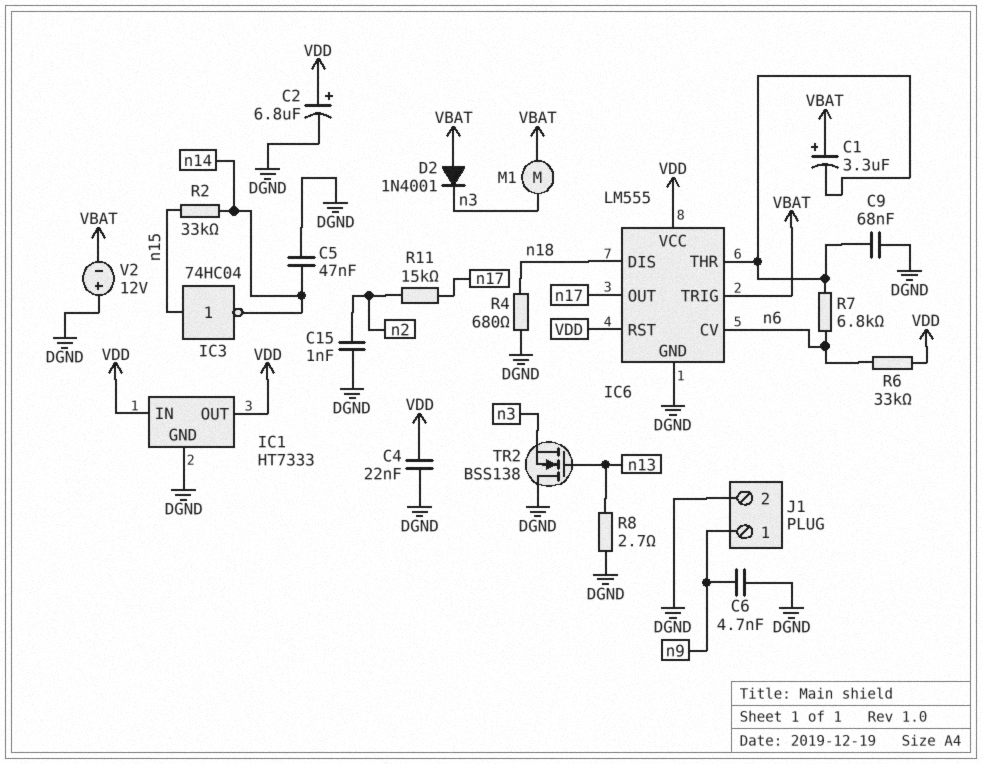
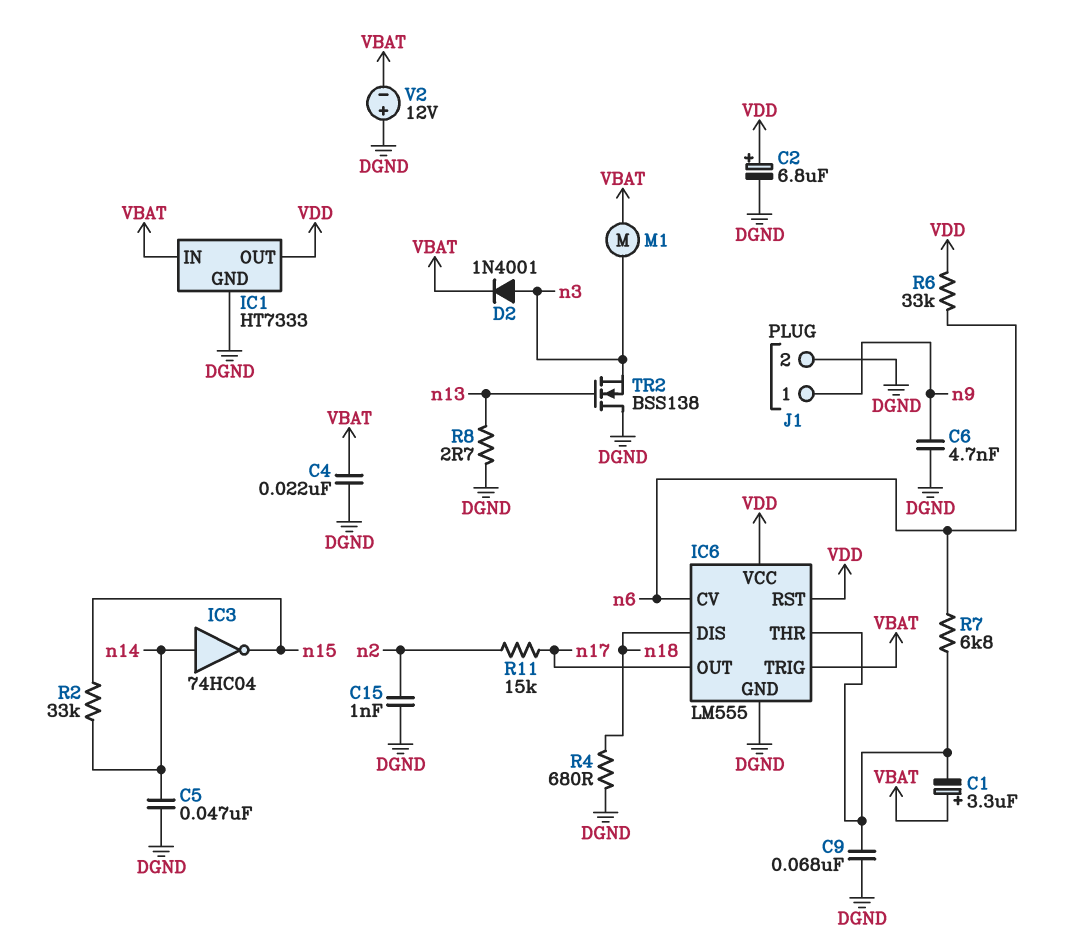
C4: 22nF (DGND, VDD) -> 22nF (DGND, VBAT)
D2: diode 1N4001 (A VBAT, K n3) -> diode 1N4001 (A n3, K VBAT)
IC1 pin IN: VDD -> VBAT
IC3: NOT 74HC04 (in n15, out n14) -> NOT 74HC04 (in n14, out n15)

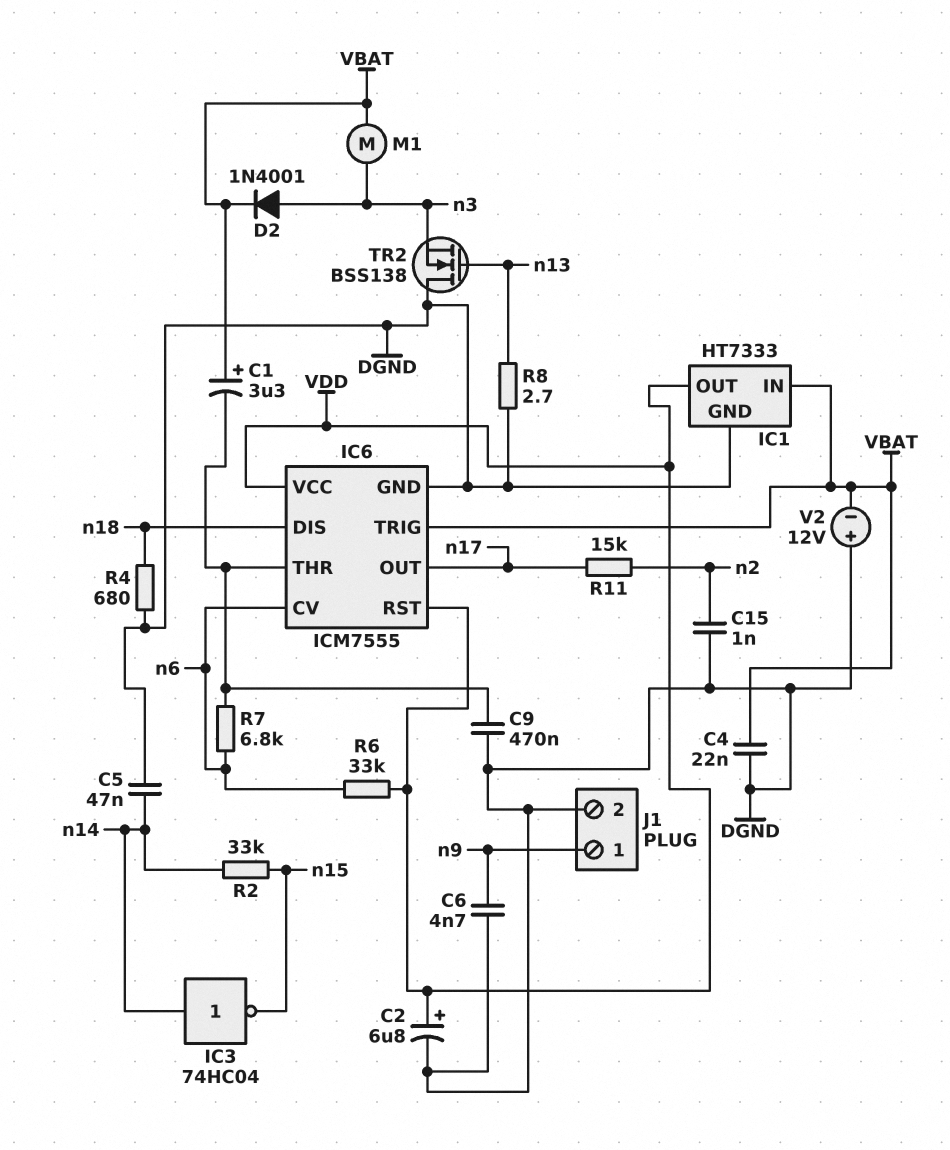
C9: 68nF (DGND, IC6/THR) -> 470nF (DGND, IC6/THR)
IC6: LM555 -> ICM7555

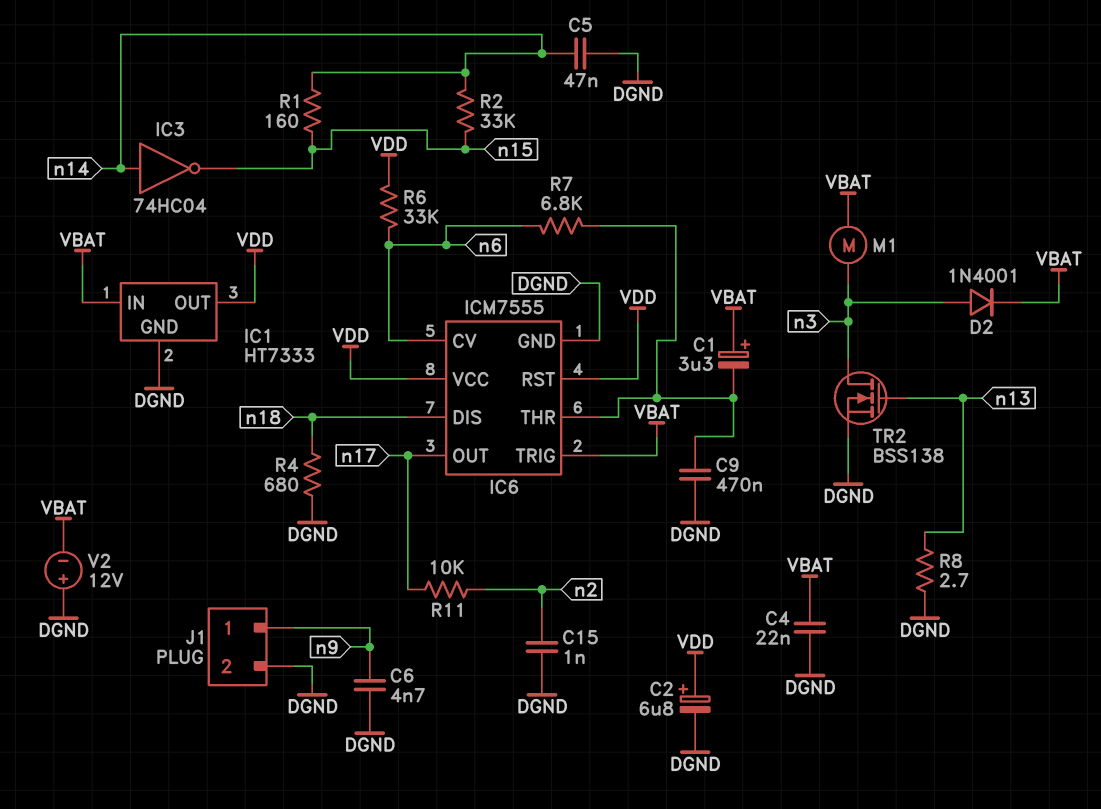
R1: none -> 160 (n14, n15)
R11: 15k (n2, n17) -> 10k (n2, n17)
TR2: NMOS BSS138 (G n13, D DGND, S n3) -> NMOS BSS138 (G n13, D n3, S DGND)

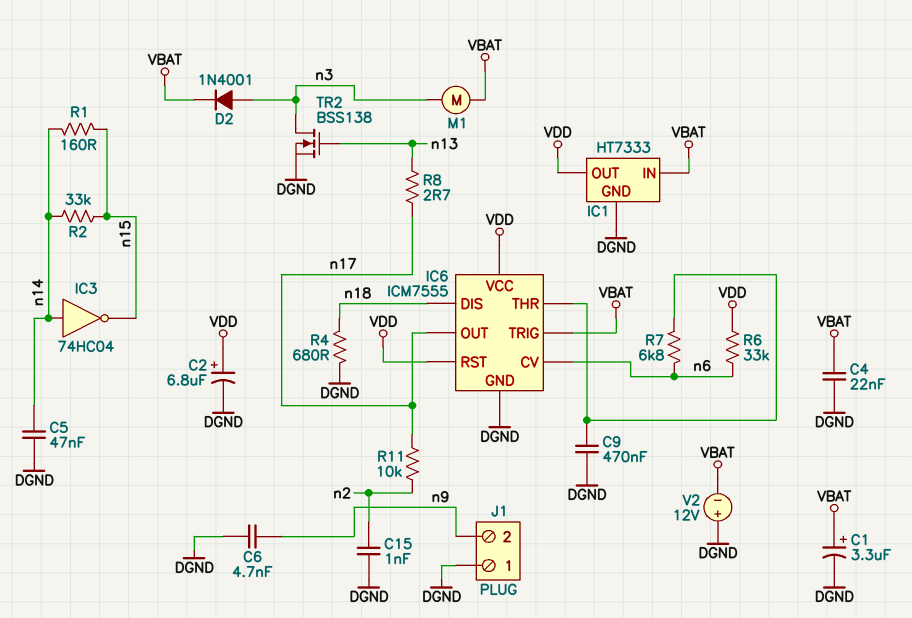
C1: 3.3uF (plus VBAT, minus IC6/THR) -> 3.3uF (plus VBAT, minus DGND)
J1 pin 1: n9 -> DGND
J1 pin 2: DGND -> n9
R8: 2.7 (DGND, n13) -> 2.7 (n13, n17)

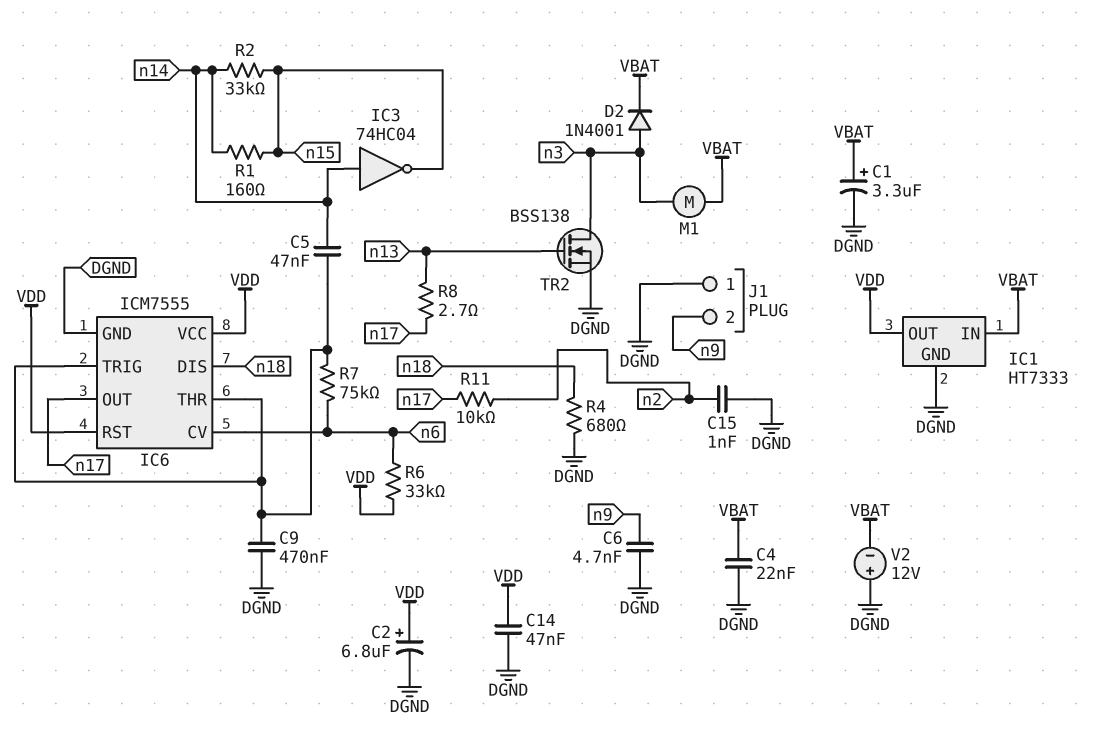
C5: 47nF (DGND, n14) -> 47nF (IC6/THR, n14)
C14: none -> 47nF (DGND, VDD)
IC6 pin TRIG: VBAT -> IC6/THR
R7: 6.8k (IC6/THR, n6) -> 75k (IC6/THR, n6)

